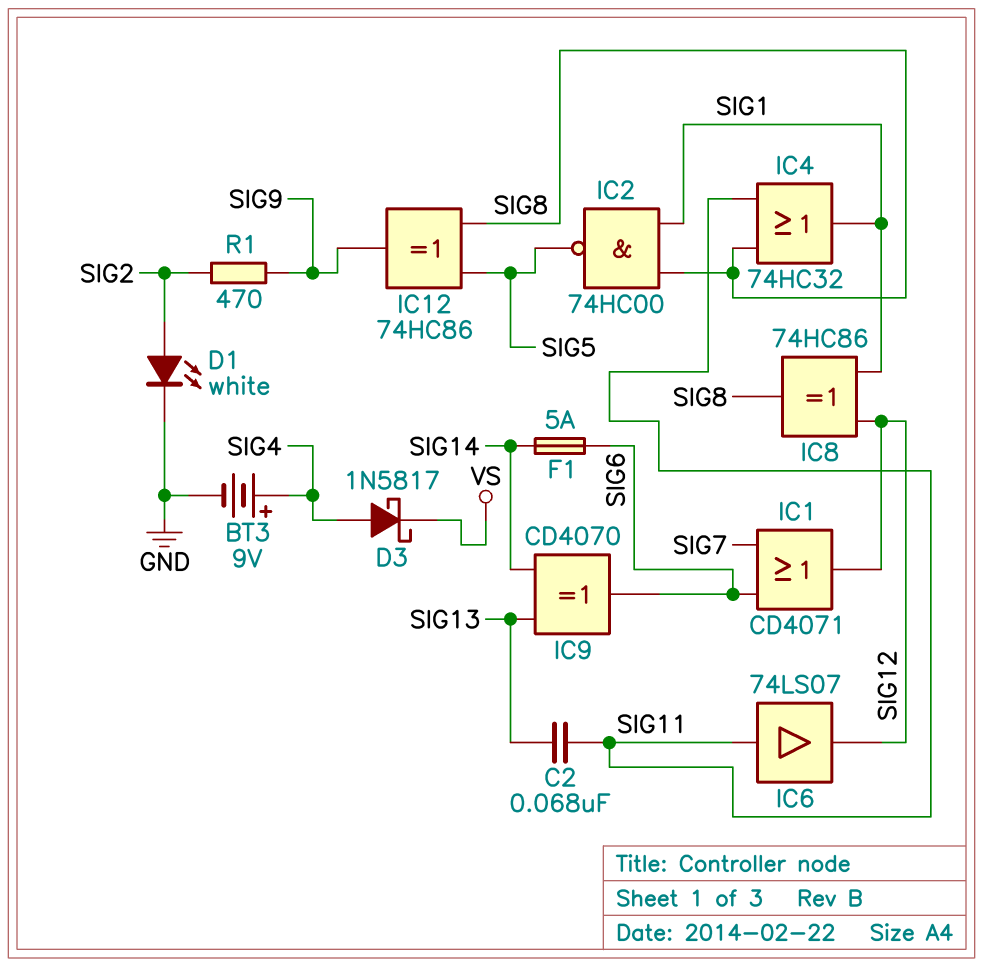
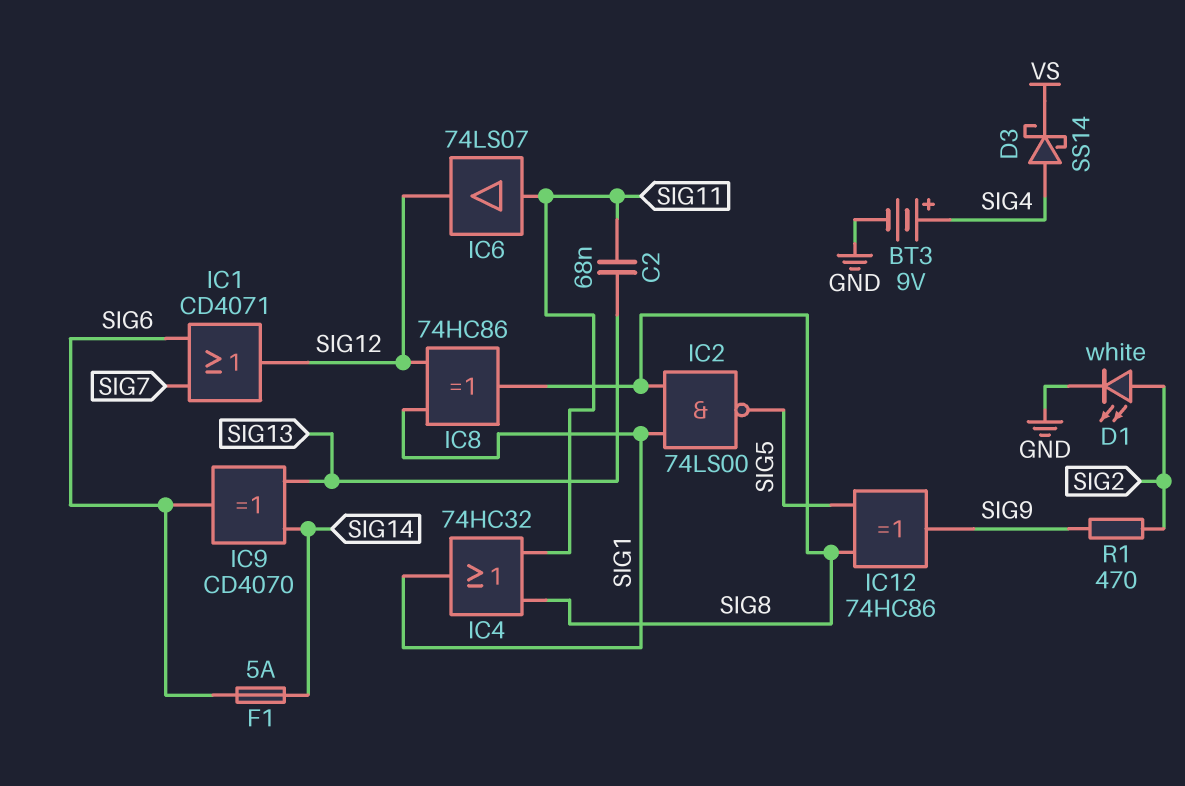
D3: schottky 1N5817 (A SIG4, K VS) -> schottky SS14 (A SIG4, K VS)
IC2: NAND 74HC00 (in SIG1, in SIG8, out SIG5) -> NAND 74LS00 (in SIG1, in SIG8, out SIG5)

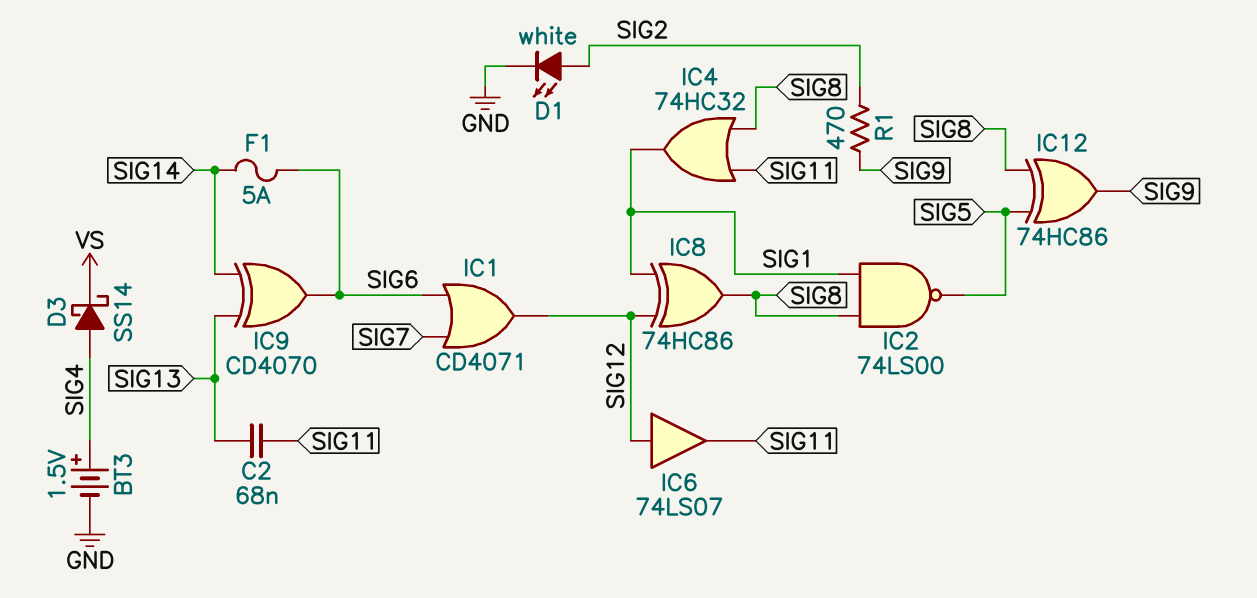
BT3: 9V (plus SIG4, minus GND) -> 1.5V (plus SIG4, minus GND)
IC6: buffer 74LS07 (in SIG11, out SIG12) -> buffer 74LS07 (in SIG12, out SIG11)

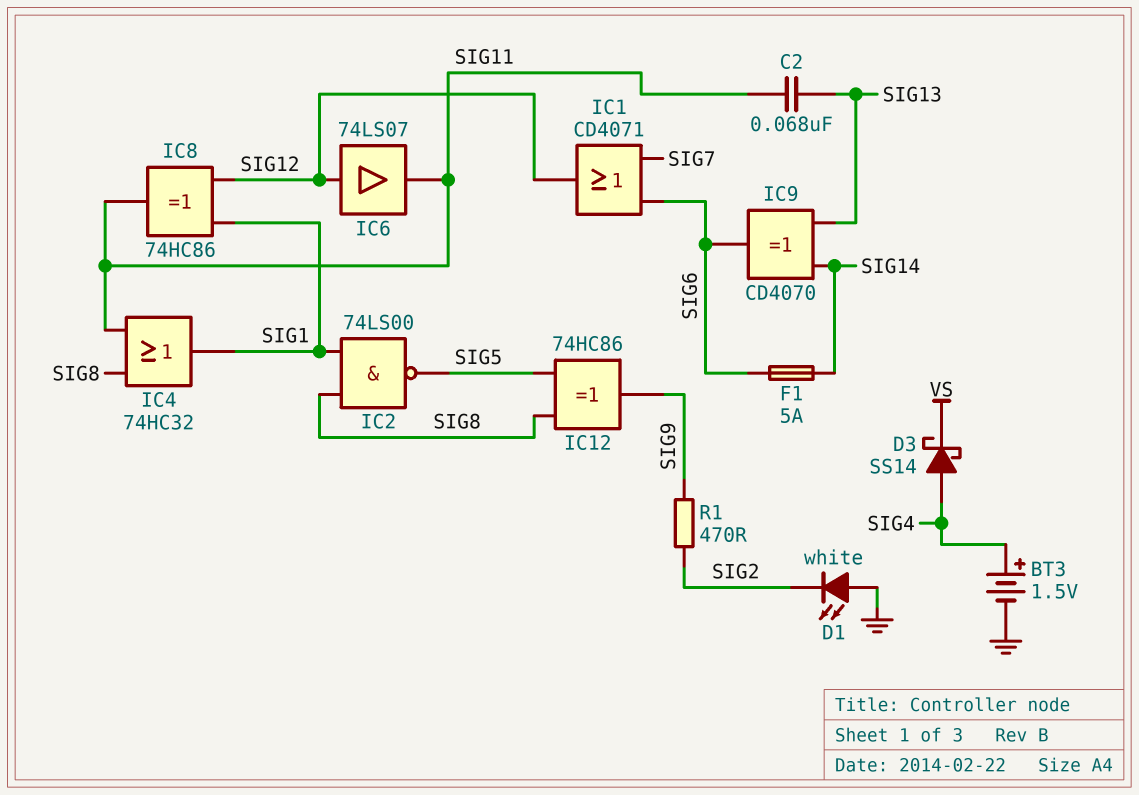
D1: LED white (A SIG2, K GND) -> LED white (A GND, K SIG2)
IC8: XOR 74HC86 (in SIG1, in SIG12, out SIG8) -> XOR 74HC86 (in SIG1, in SIG12, out SIG11)

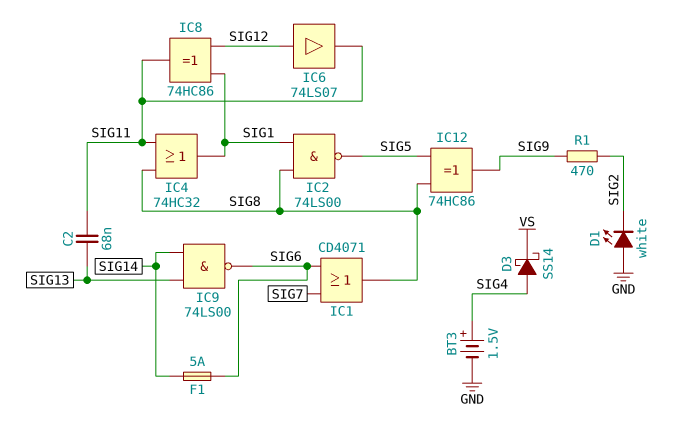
IC1: OR CD4071 (in SIG6, in SIG7, out SIG12) -> OR CD4071 (in SIG6, in SIG7, out SIG8)
IC9: XOR CD4070 (in SIG13, in SIG14, out SIG6) -> NAND 74LS00 (in SIG13, in SIG14, out SIG6)

